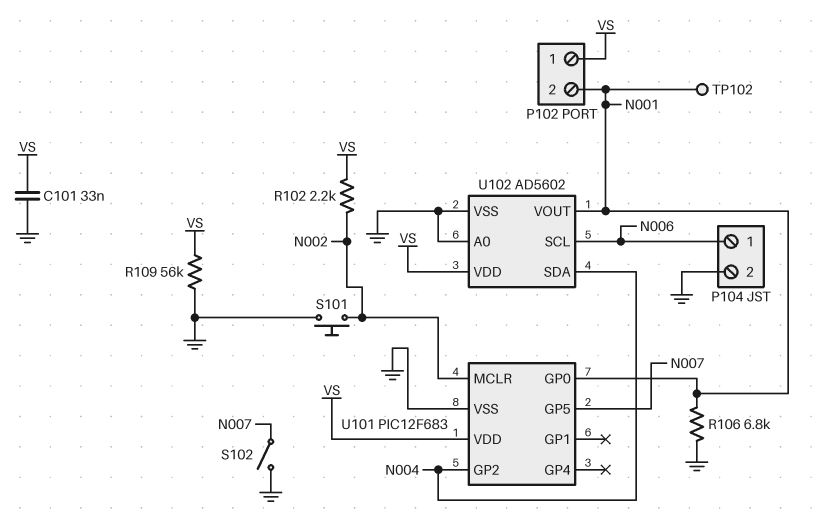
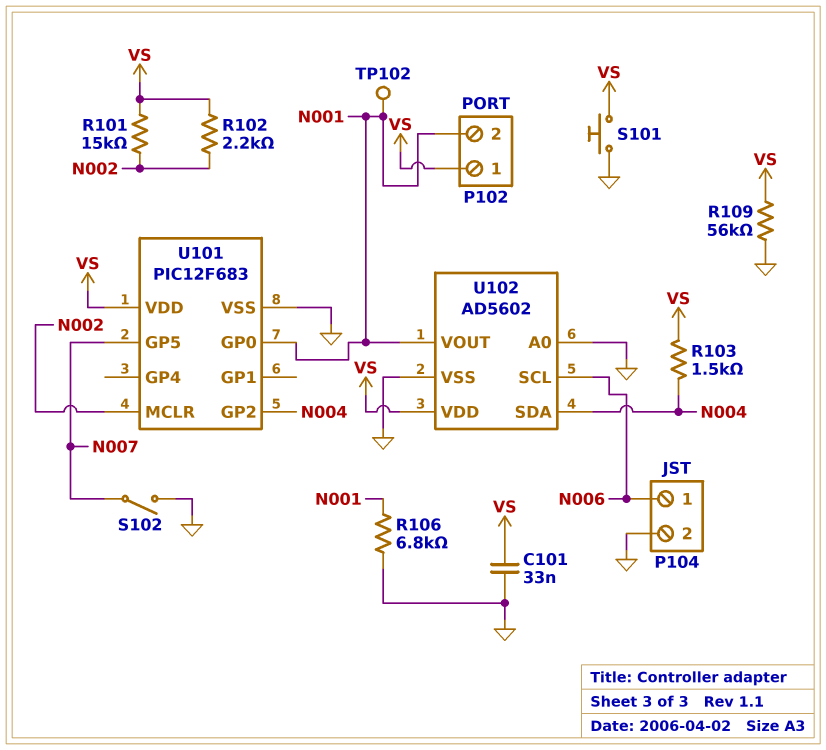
R101: none -> 15k (N002, VS)
R103: none -> 1.5k (N004, VS)
S101: button (GND, N002) -> button (GND, VS)

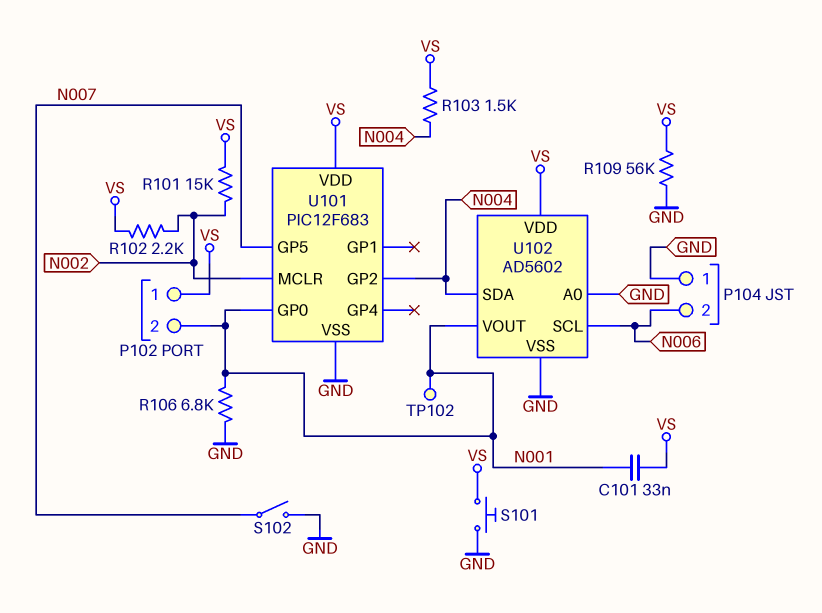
C101: 33nF (GND, VS) -> 33nF (N001, VS)
P104 pin 1: N006 -> GND
P104 pin 2: GND -> N006

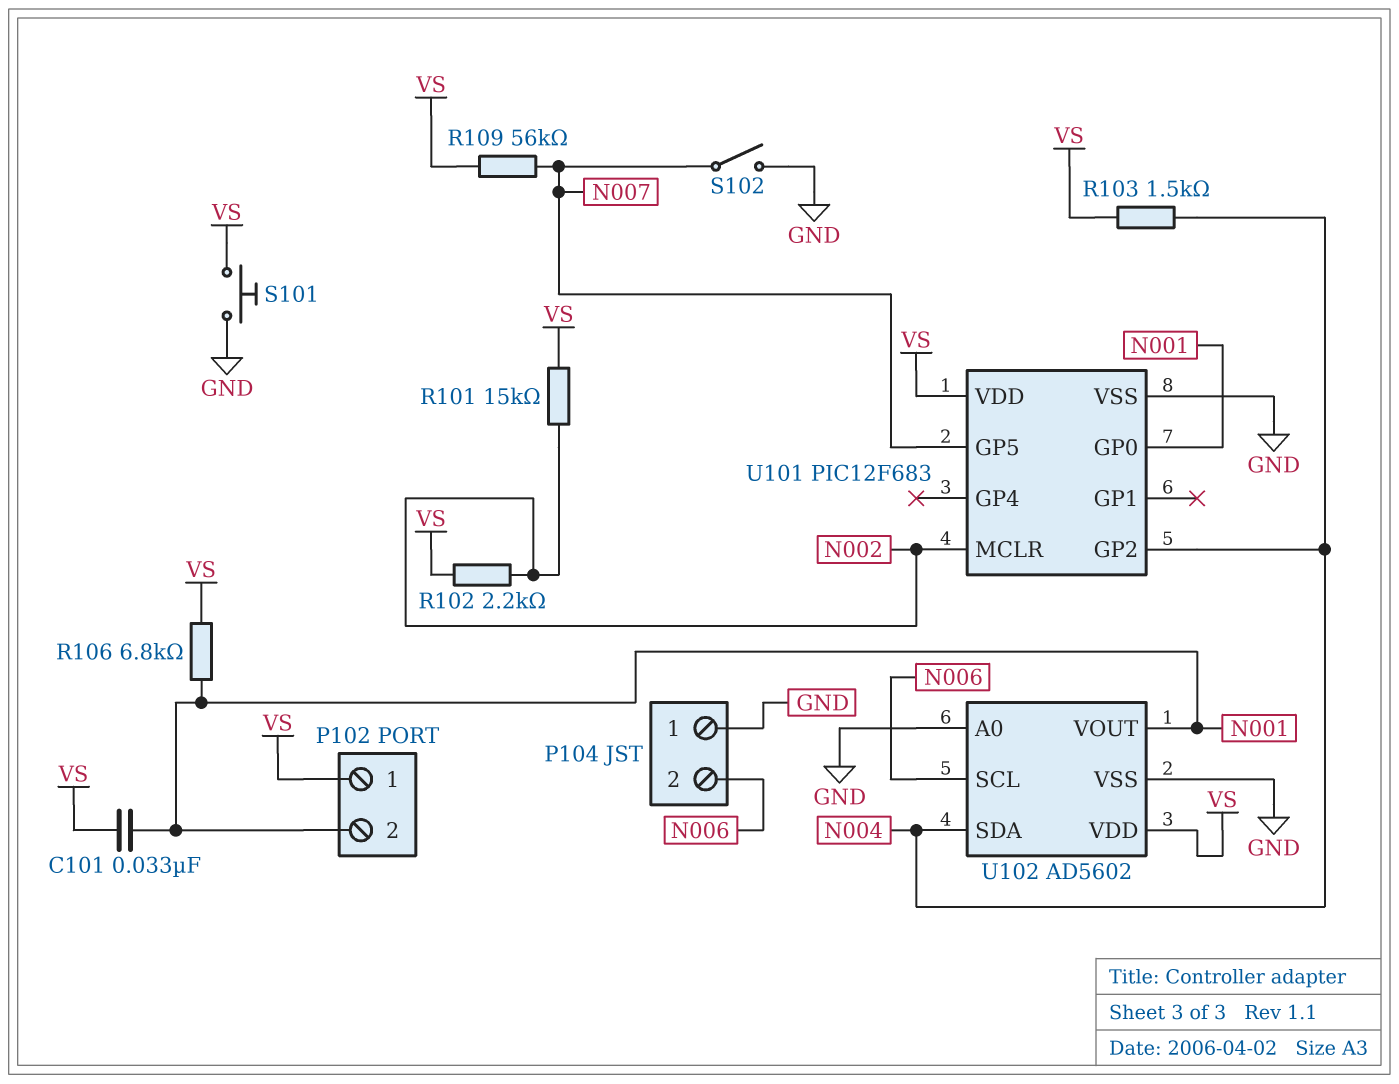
R106: 6.8k (GND, N001) -> 6.8k (N001, VS)
R109: 56k (GND, VS) -> 56k (N007, VS)
TP102: test point (N001) -> none

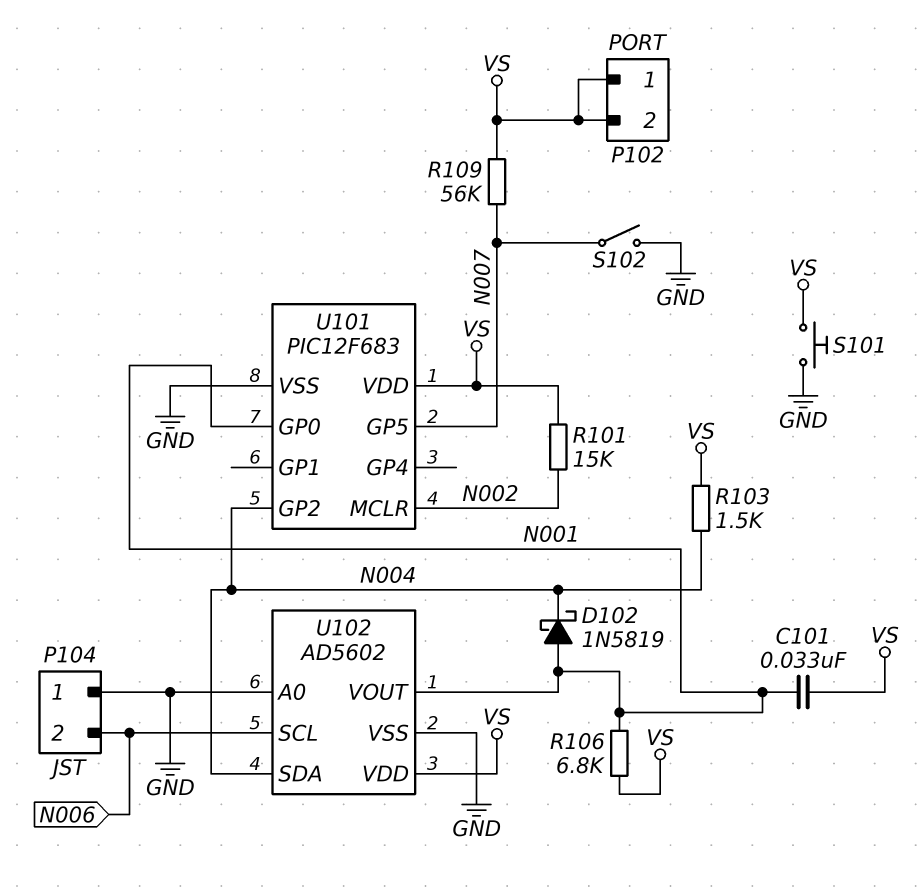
D102: none -> schottky 1N5819 (A N001, K N004)
P102 pin 2: N001 -> VS
R102: 2.2k (N002, VS) -> none

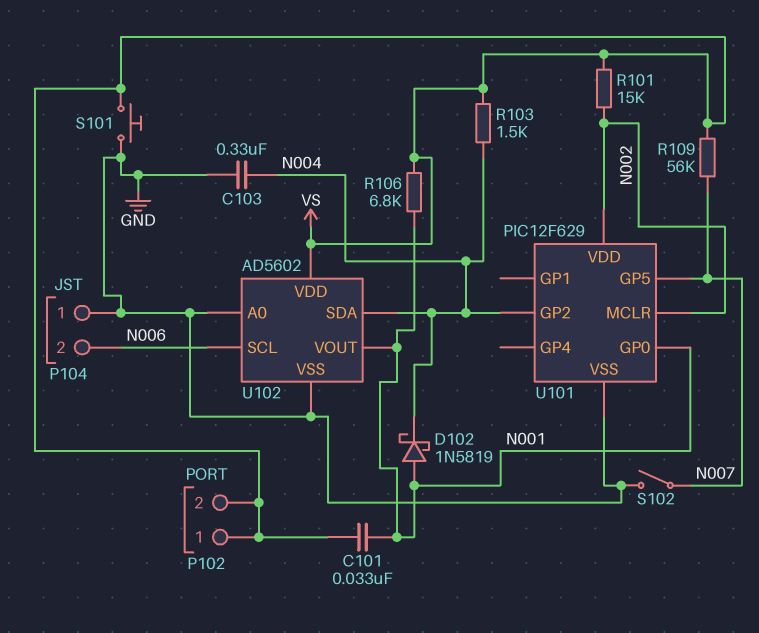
C103: none -> 330nF (GND, N004)
U101: PIC12F683 -> PIC12F629
U101 pin VDD: VS -> N002

